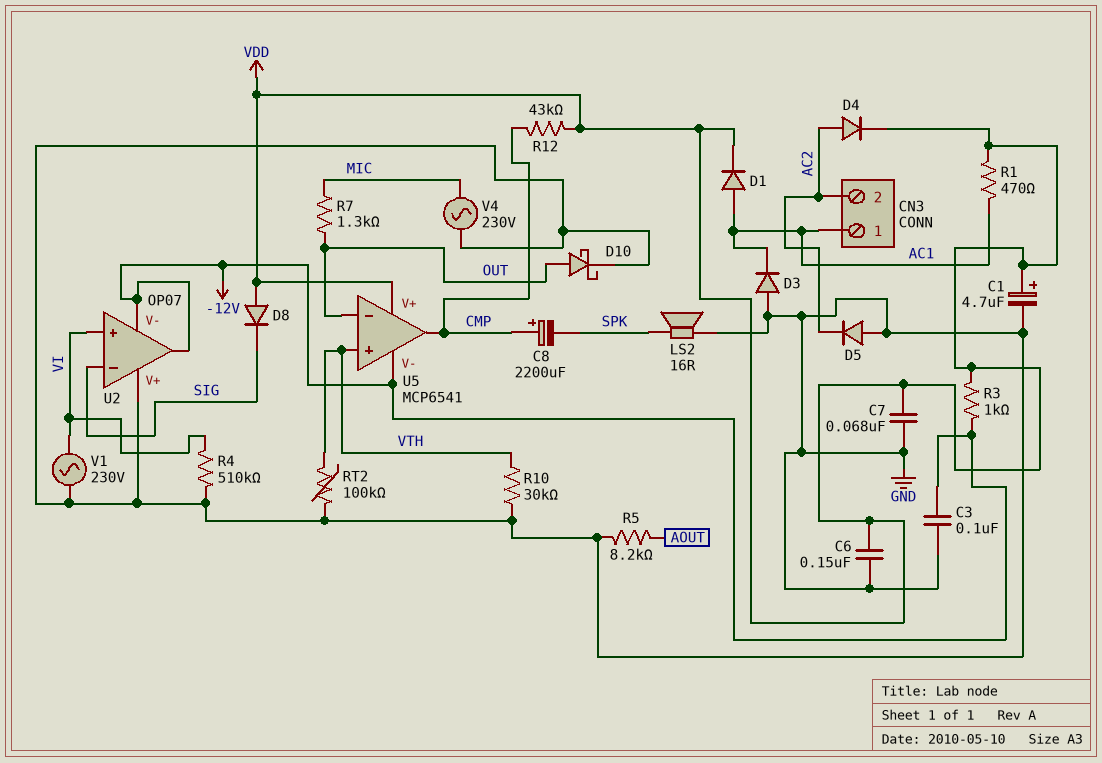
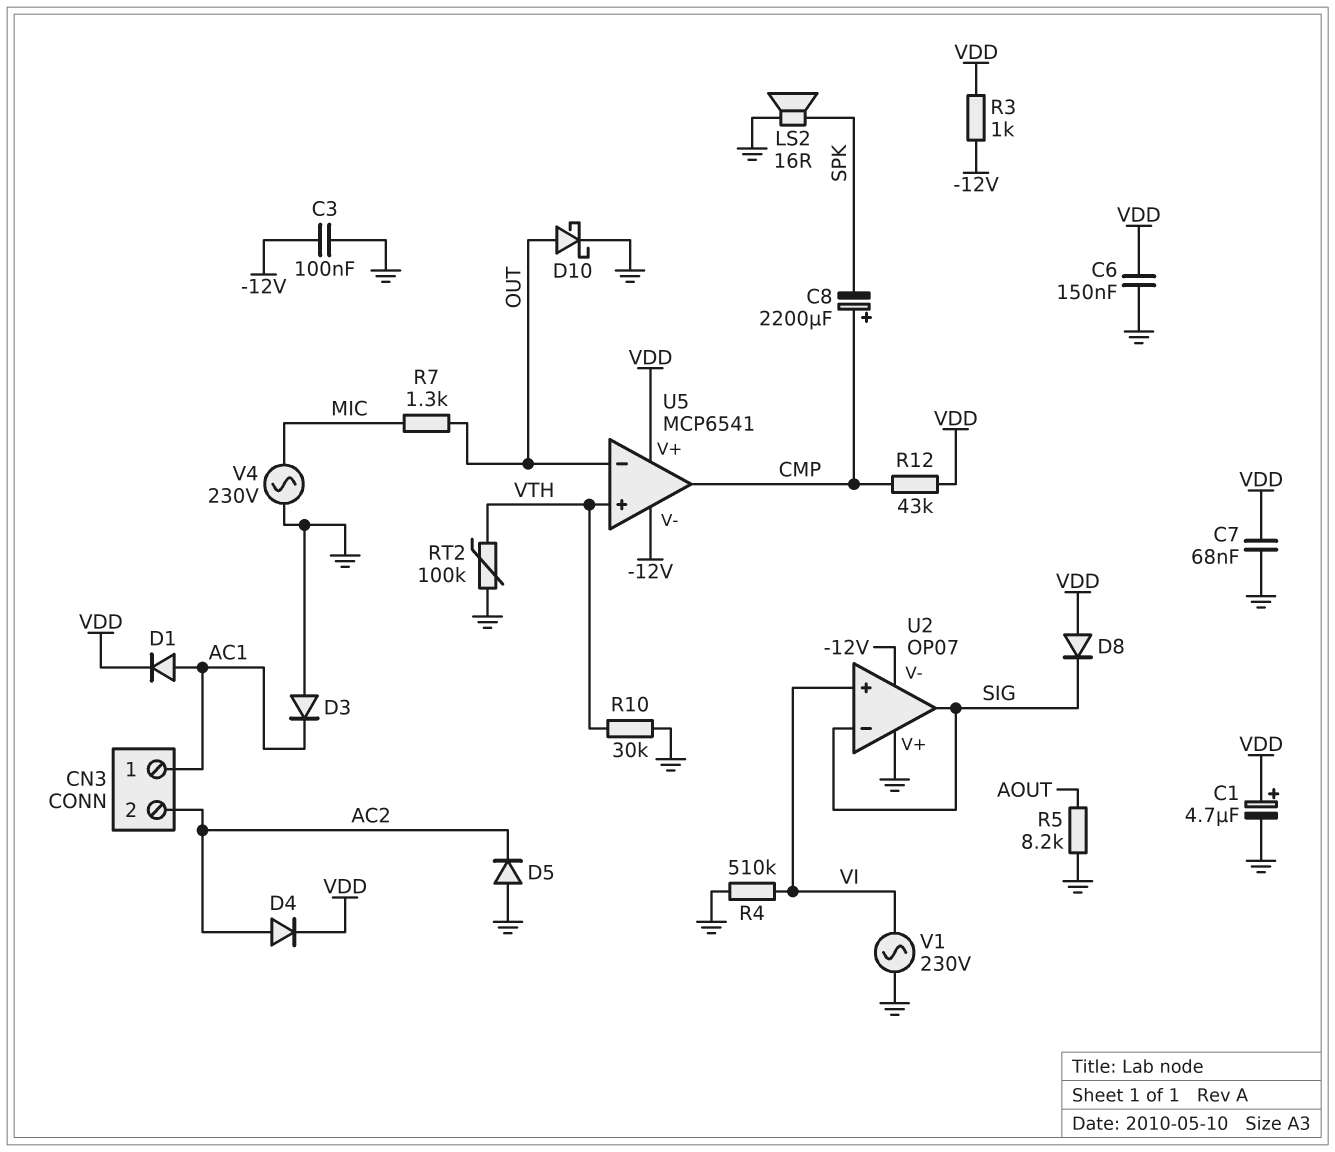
R1: 470 (AC1, VDD) -> none
U2 pin out: -12V -> SIG

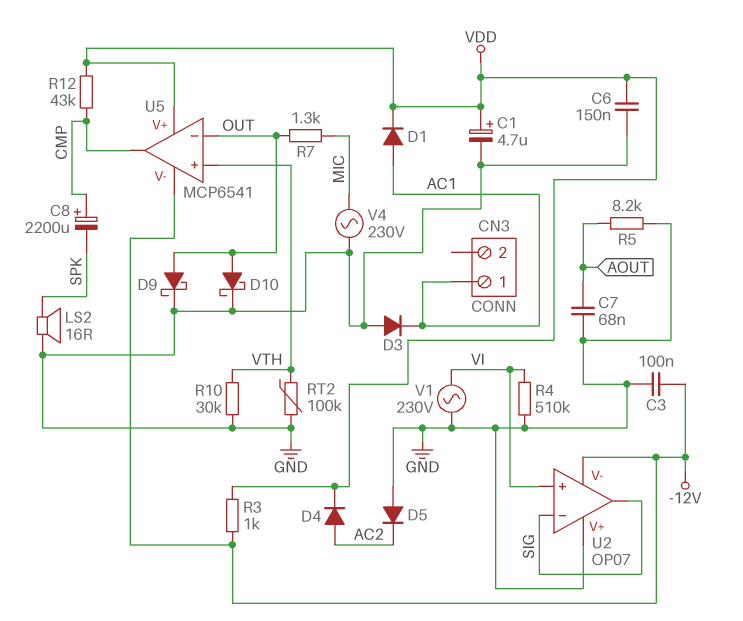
C7: 68nF (GND, VDD) -> 68nF (AOUT, GND)
CN3 pin 2: AC2 -> none
D8: diode (A VDD, K SIG) -> none
D9: none -> schottky (A OUT, K GND)

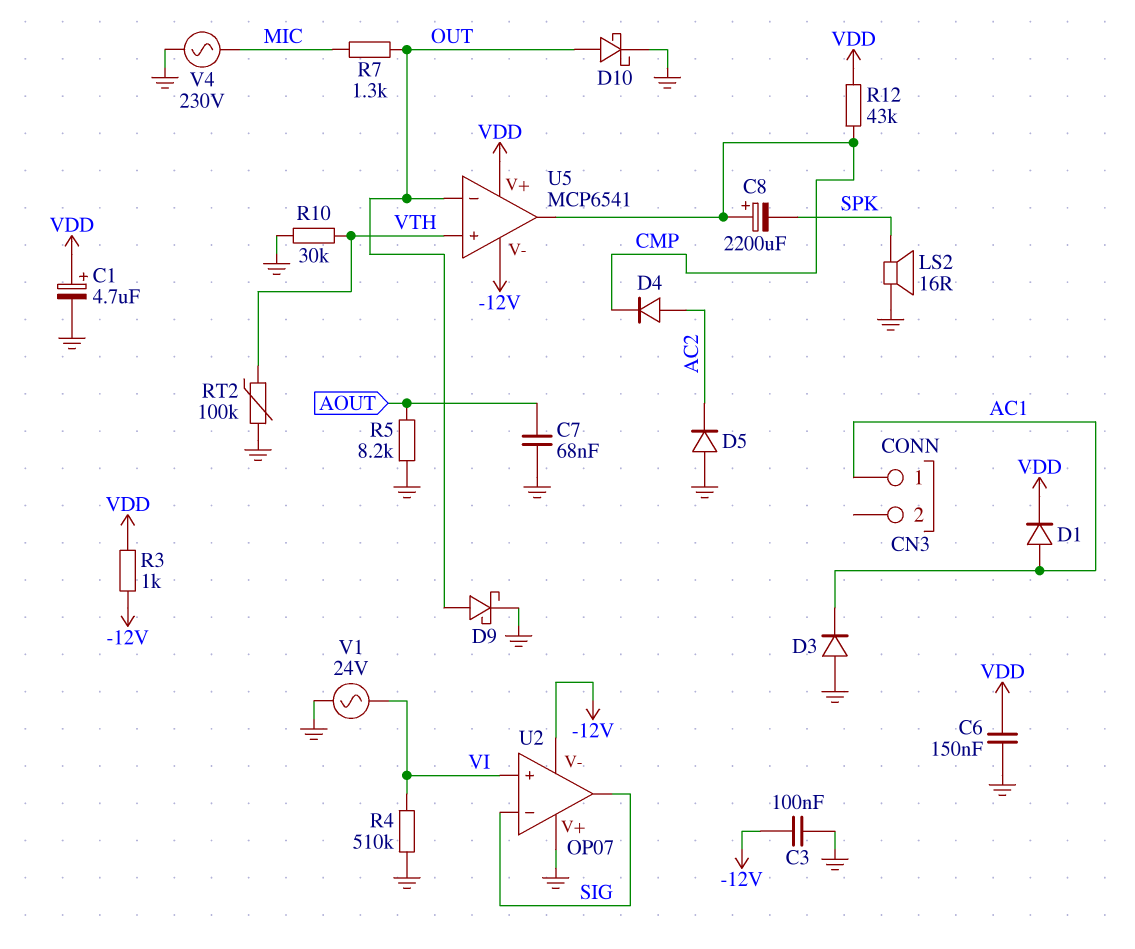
D4: diode (A AC2, K VDD) -> diode (A AC2, K CMP)
V1: AC 230V (GND, VI) -> AC 24V (GND, VI)

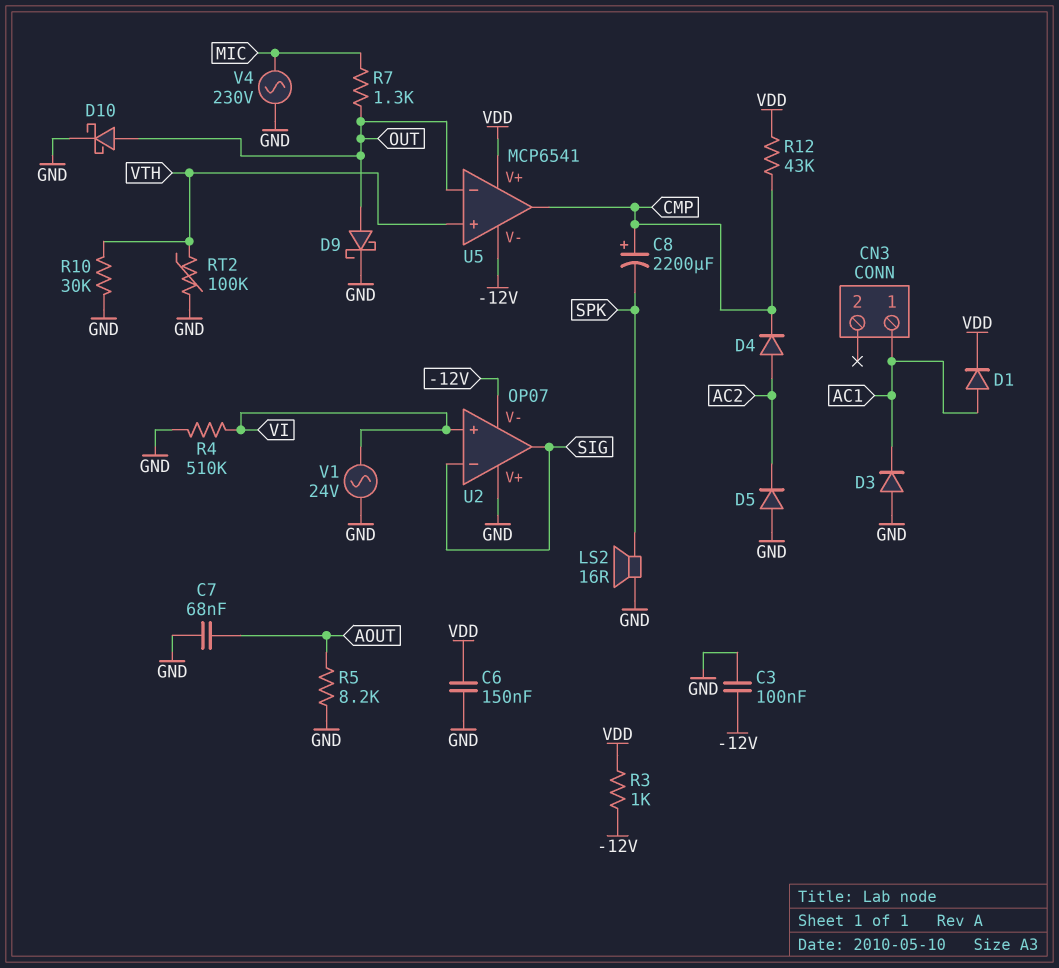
C1: 4.7uF (plus VDD, minus GND) -> none

